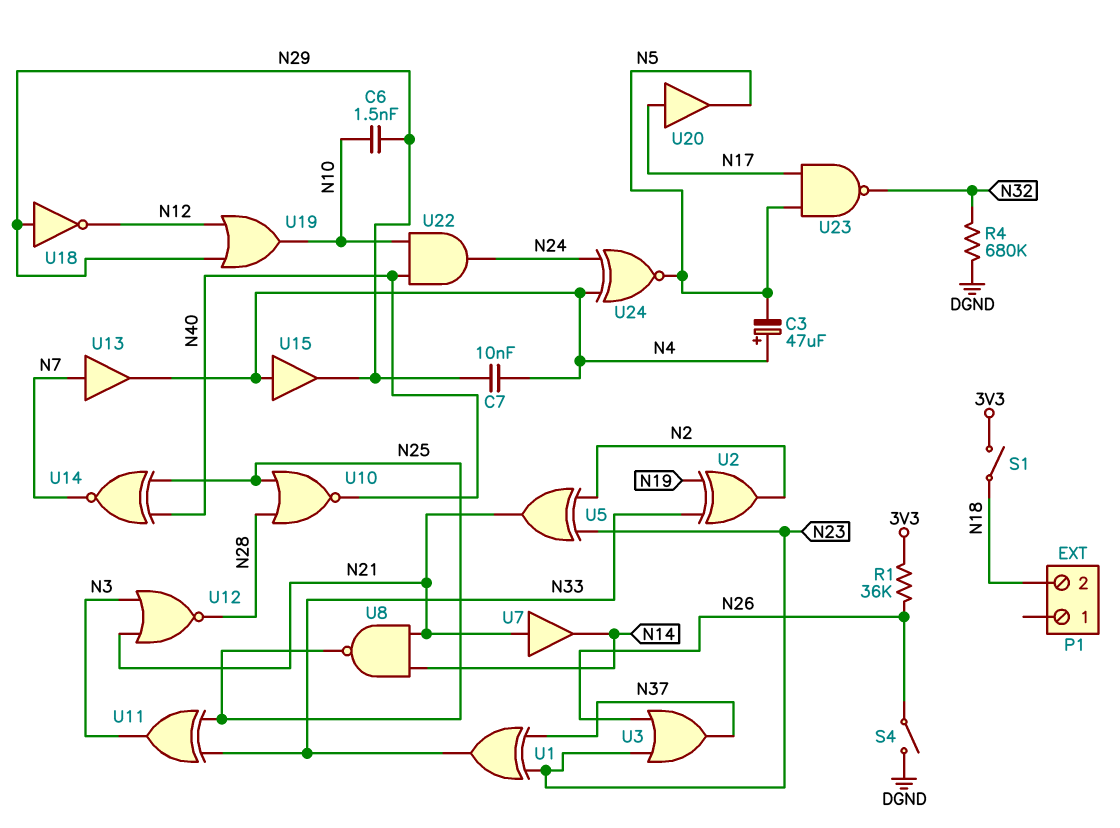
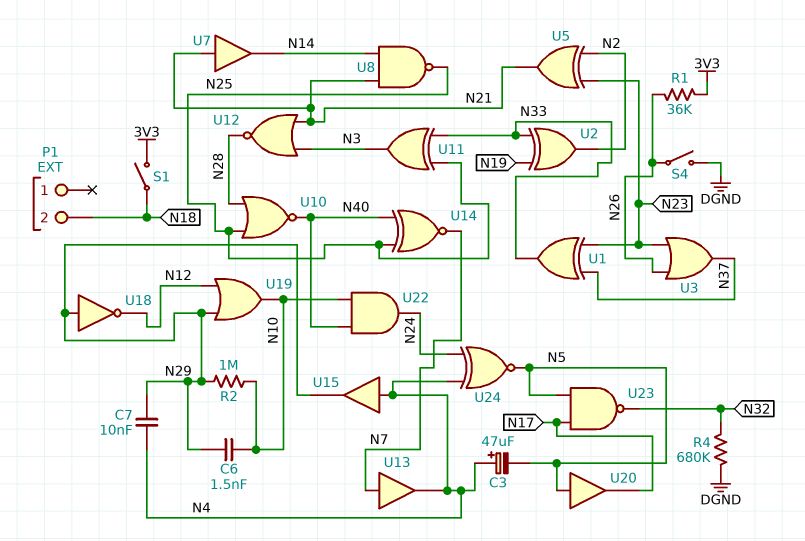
R2: none -> 1M (N10, N29)
U20: buffer (in N17, out N5) -> buffer (in N5, out N17)

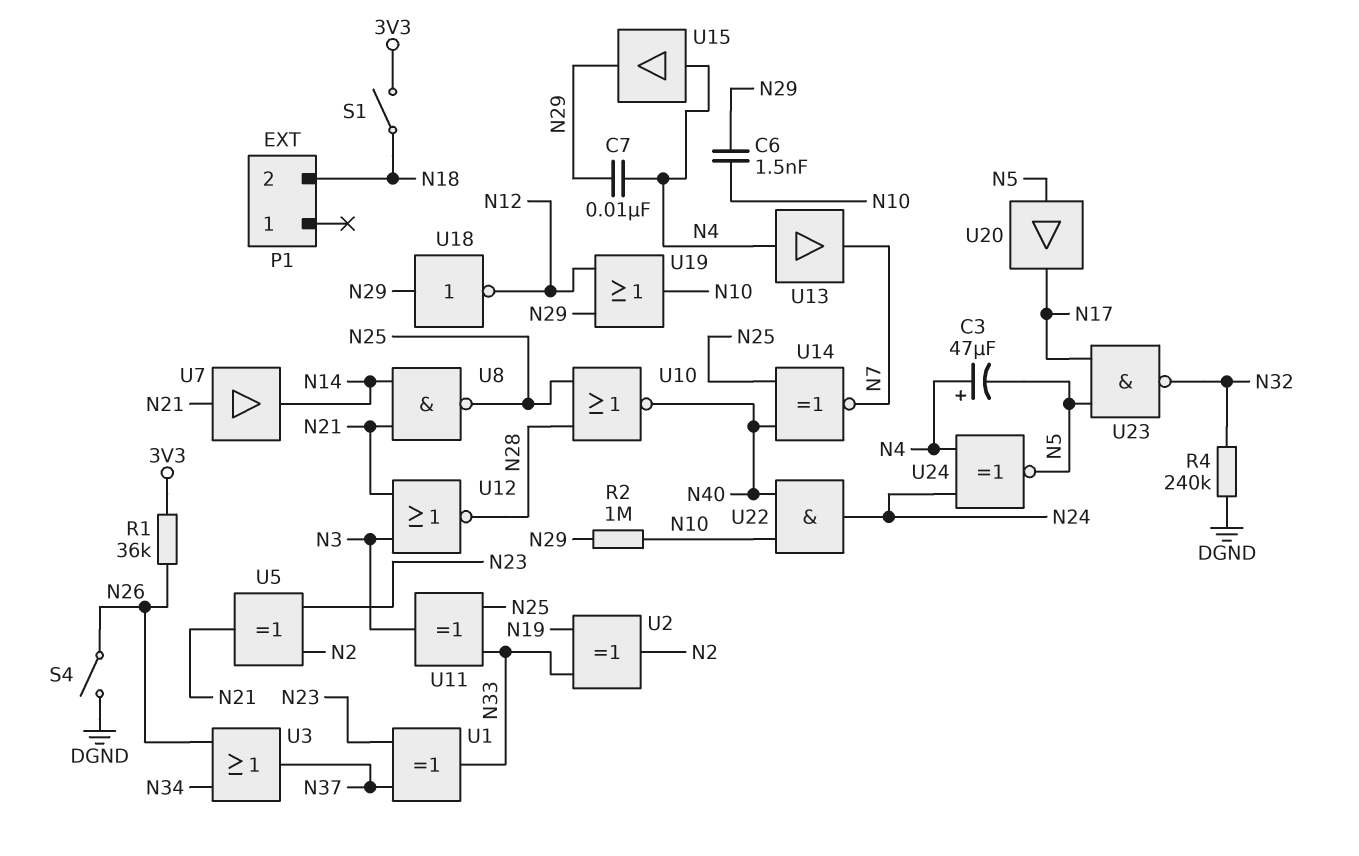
R4: 680k (DGND, N32) -> 240k (DGND, N32)
U3: OR (in N23, in N26, out N37) -> OR (in N26, in N34, out N37)
U13: buffer (in N7, out N4) -> buffer (in N4, out N7)

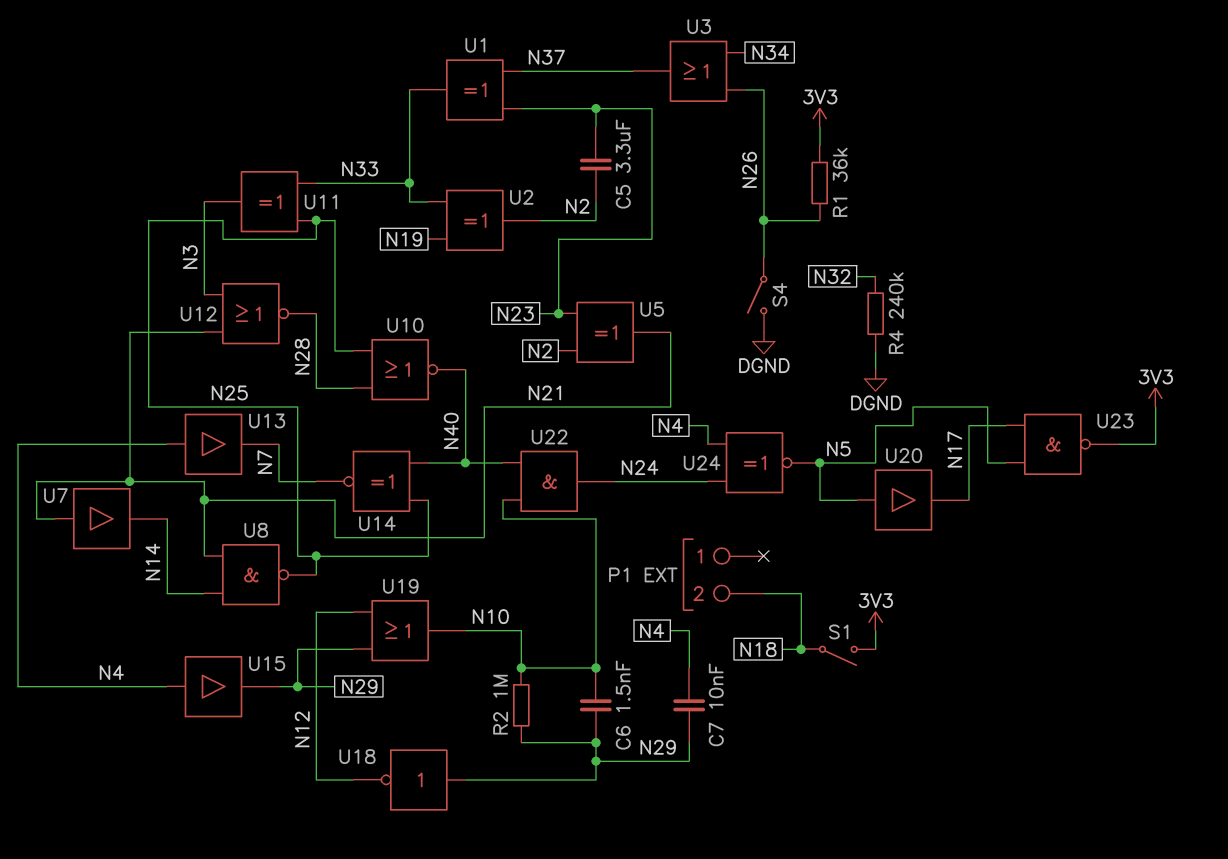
C3: 47uF (plus N4, minus N5) -> none
C5: none -> 3.3uF (N2, N23)
U23: NAND (in N5, in N17, out N32) -> NAND (in N5, in N17, out 3V3)

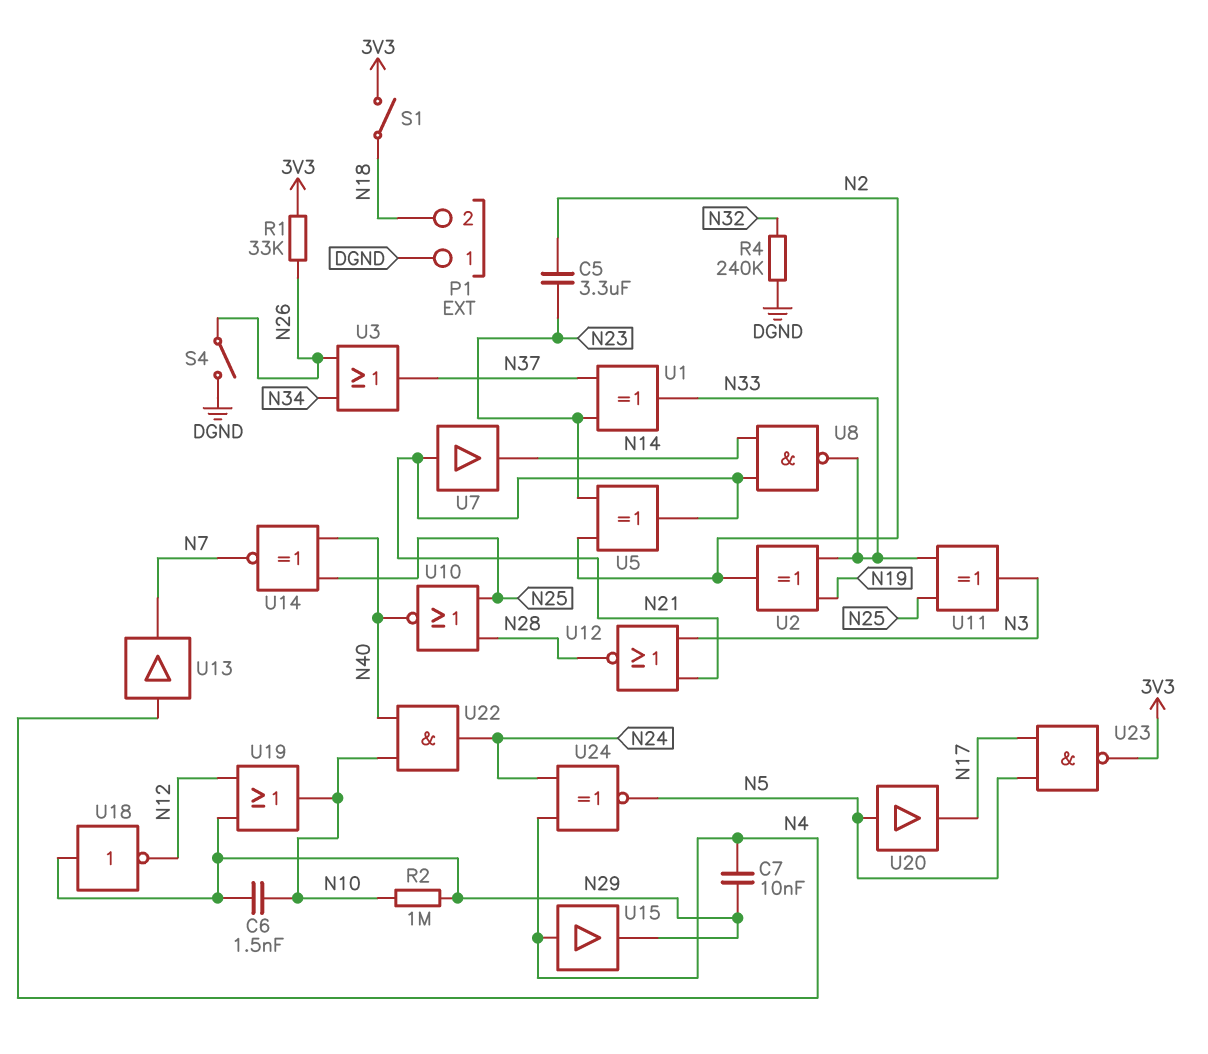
P1 pin 1: none -> DGND
R1: 36k (3V3, N26) -> 33k (3V3, N26)
U8: NAND (in N14, in N21, out N25) -> NAND (in N14, in N21, out N33)

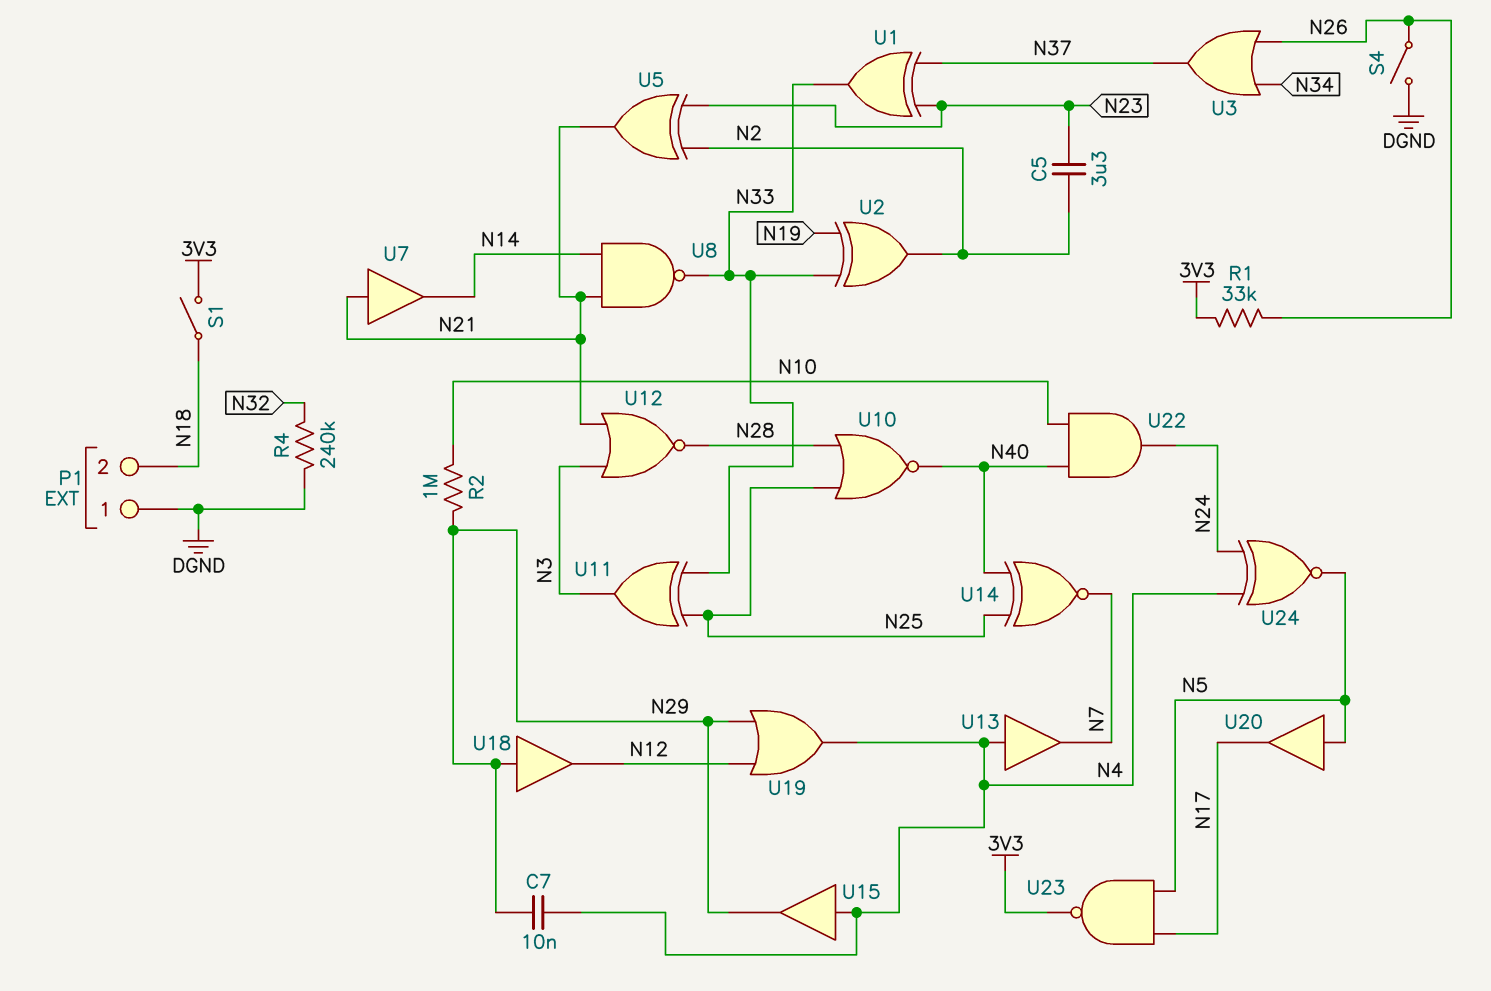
C6: 1.5nF (N10, N29) -> none
U18: NOT (in N29, out N12) -> buffer (in N29, out N12)
U19: OR (in N12, in N29, out N10) -> OR (in N12, in N29, out N4)

